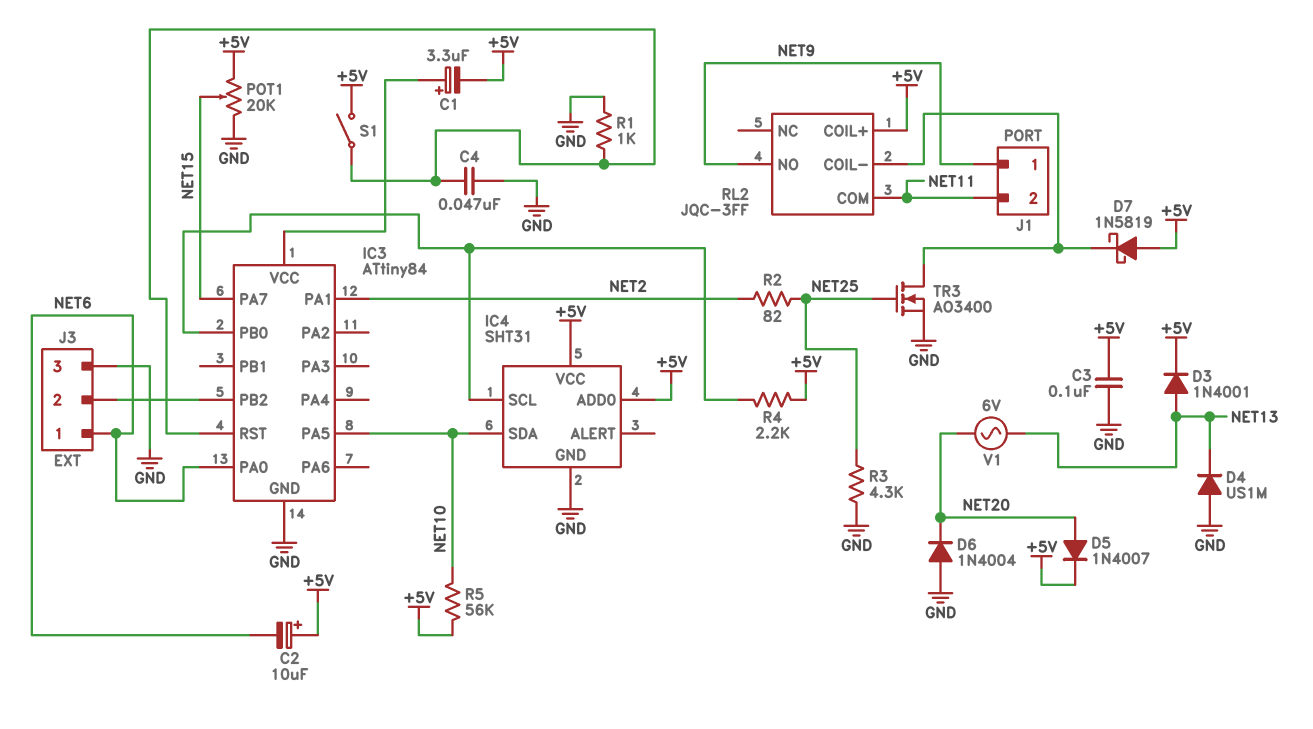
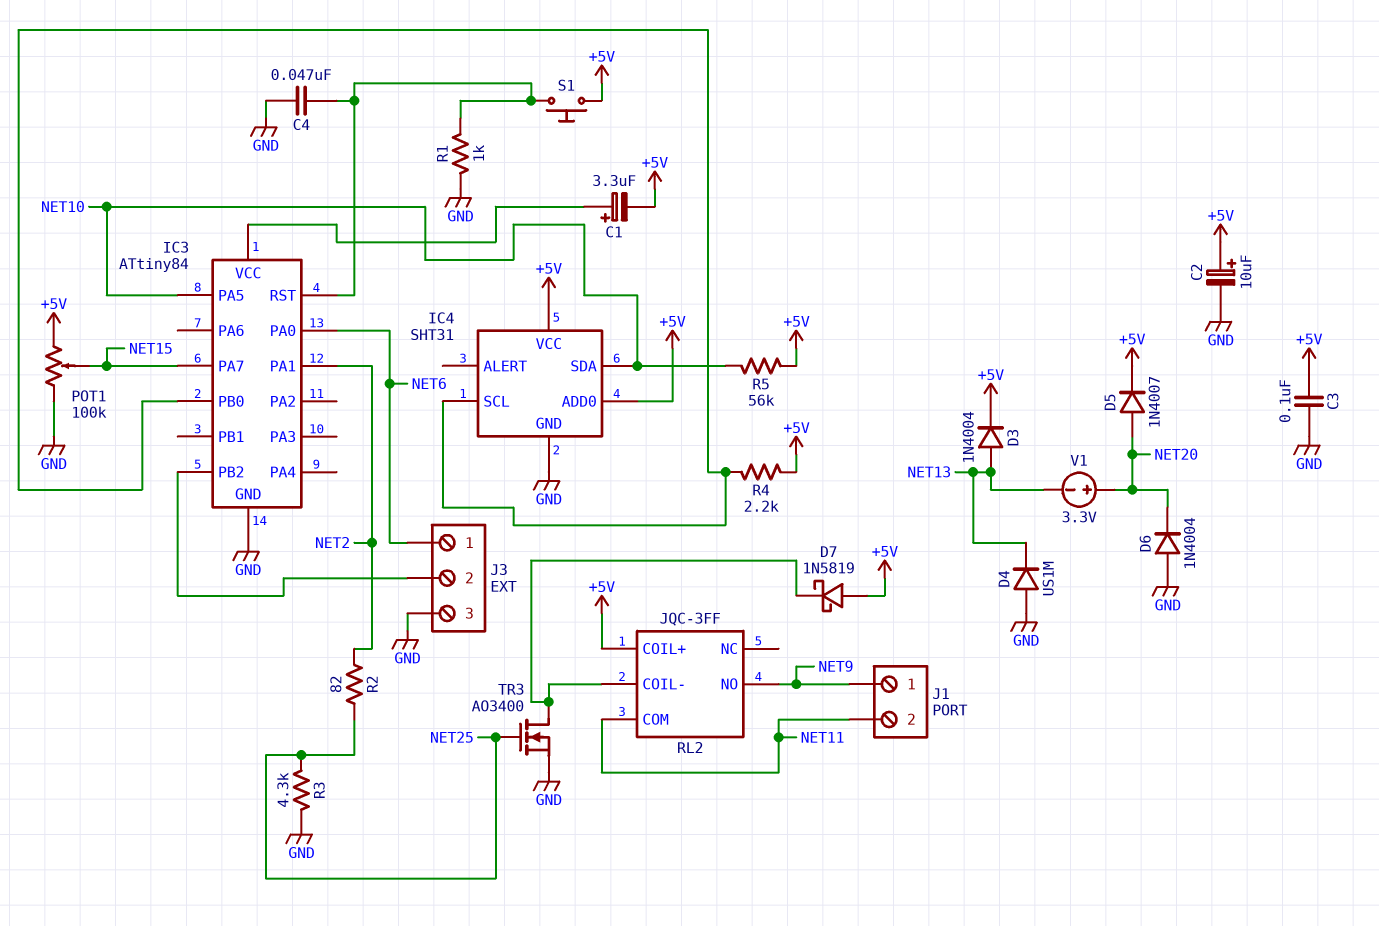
C2: 10uF (plus +5V, minus NET6) -> 10uF (plus +5V, minus GND)
D3: diode 1N4001 (A NET13, K +5V) -> diode 1N4004 (A NET13, K +5V)
POT1: 20k (+5V, GND, wiper NET15) -> 100k (+5V, GND, wiper NET15)
S1: switch (+5V, IC3/RST) -> button (+5V, IC3/RST)
V1: AC 6V (NET13, NET20) -> 3.3V (plus NET20, minus NET13)

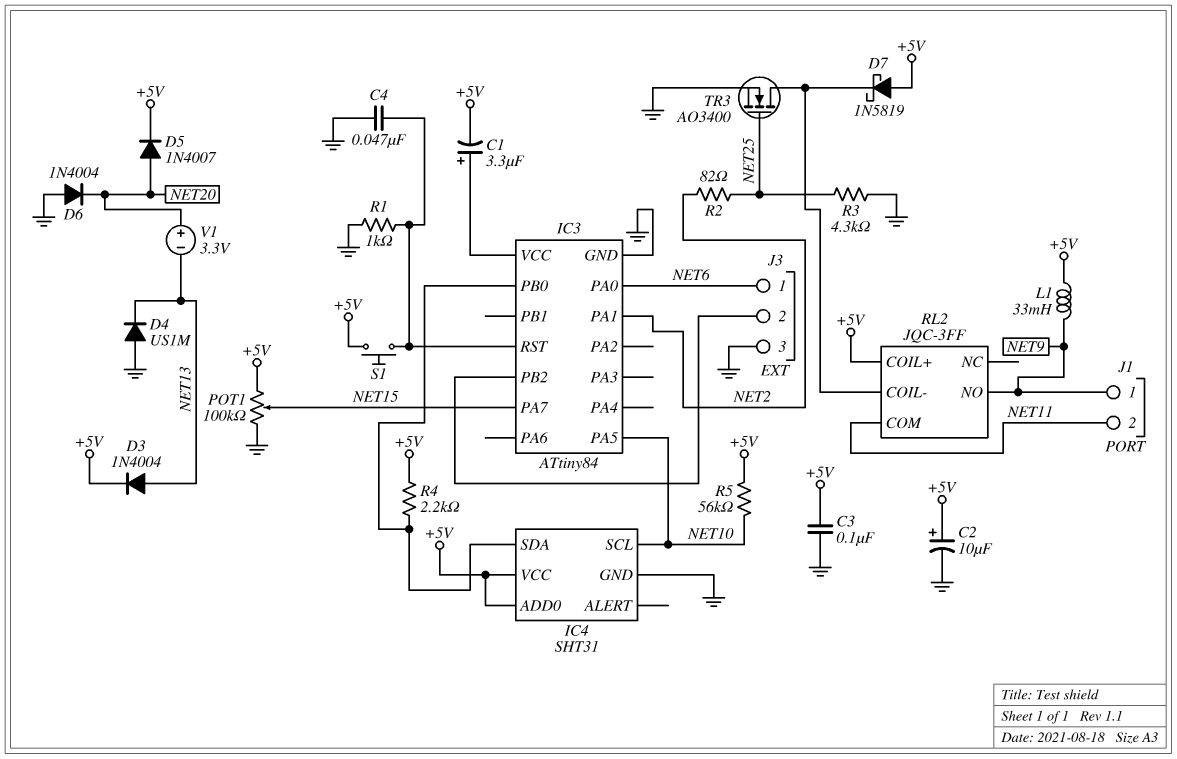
IC4 pin SCL: IC3/PB0 -> NET10
IC4 pin SDA: NET10 -> IC3/PB0
L1: none -> 33mH (+5V, NET9)

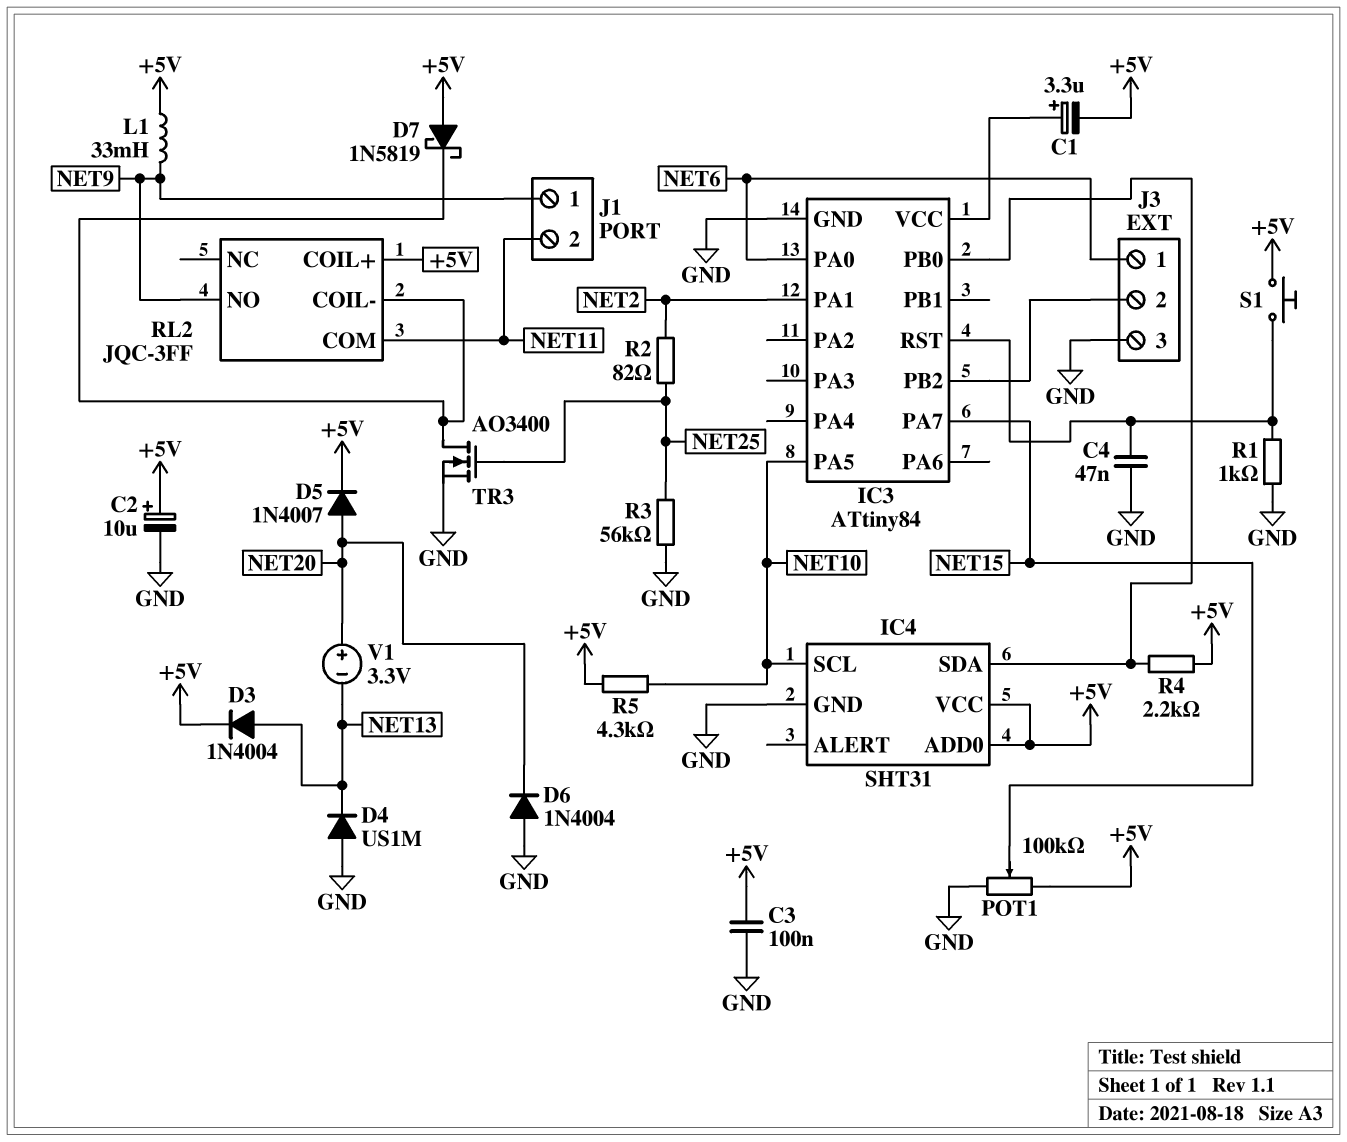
R3: 4.3k (GND, NET25) -> 56k (GND, NET25)
R5: 56k (+5V, NET10) -> 4.3k (+5V, NET10)

